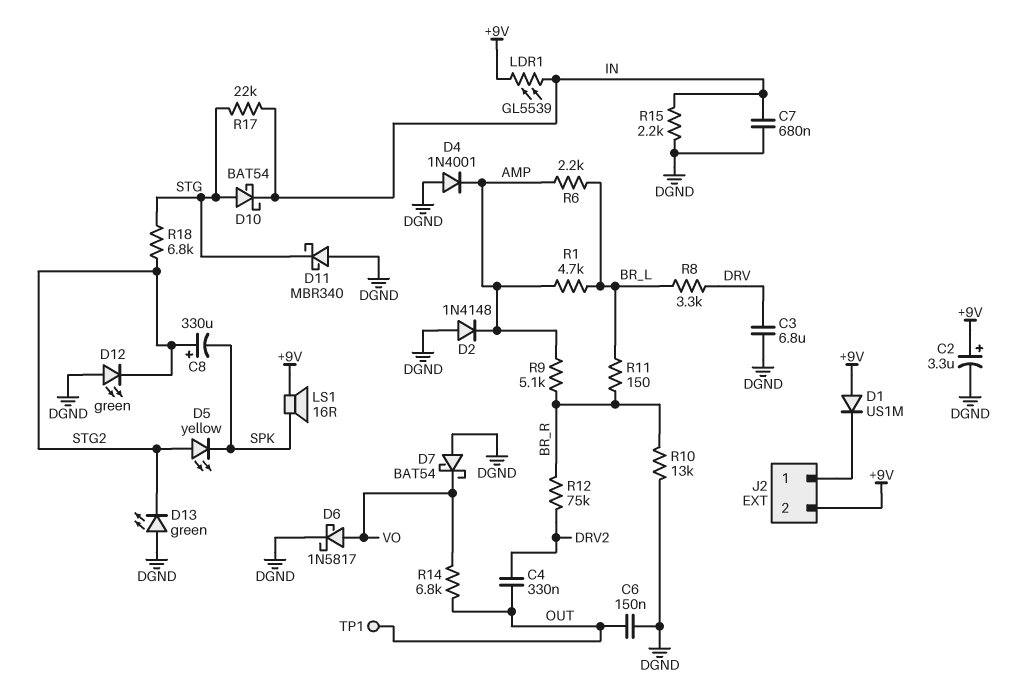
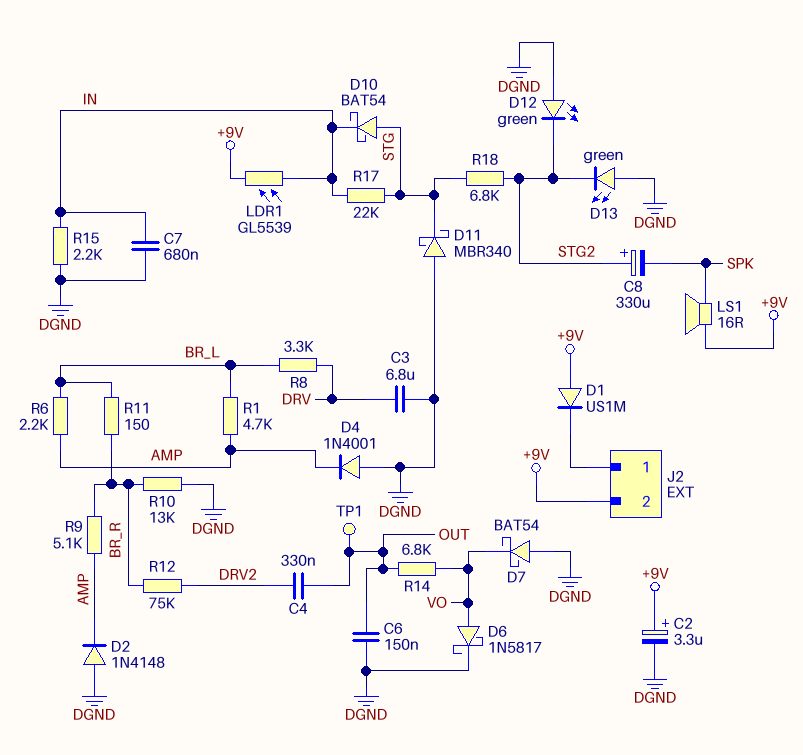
D5: LED yellow (A STG2, K SPK) -> none

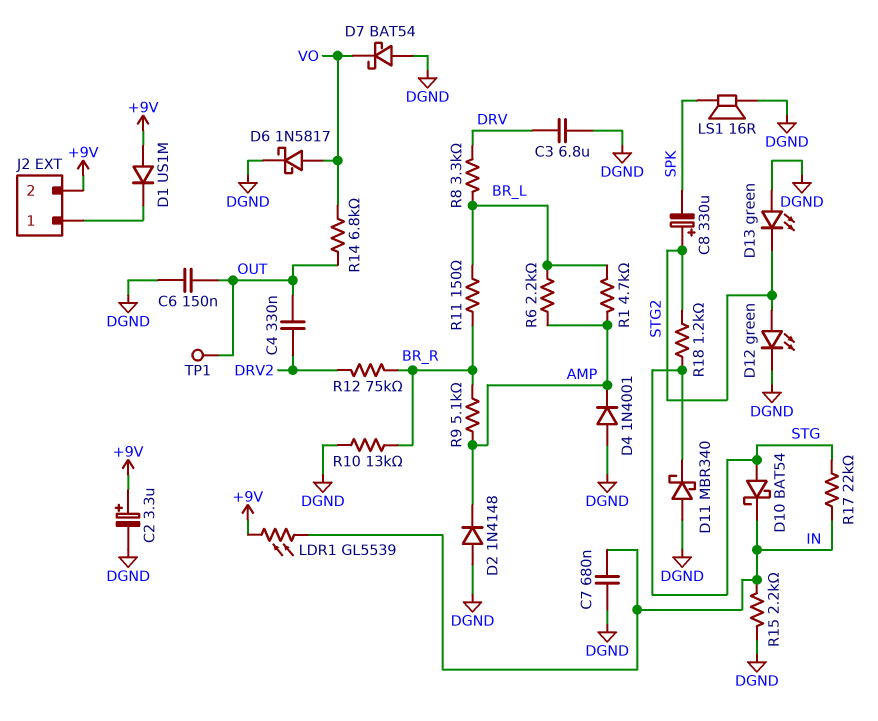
D12: LED green (A DGND, K STG2) -> LED green (A STG2, K DGND)
LS1: speaker 16R (+9V, SPK) -> speaker 16R (DGND, SPK)
R18: 6.8k (STG, STG2) -> 1.2k (STG, STG2)

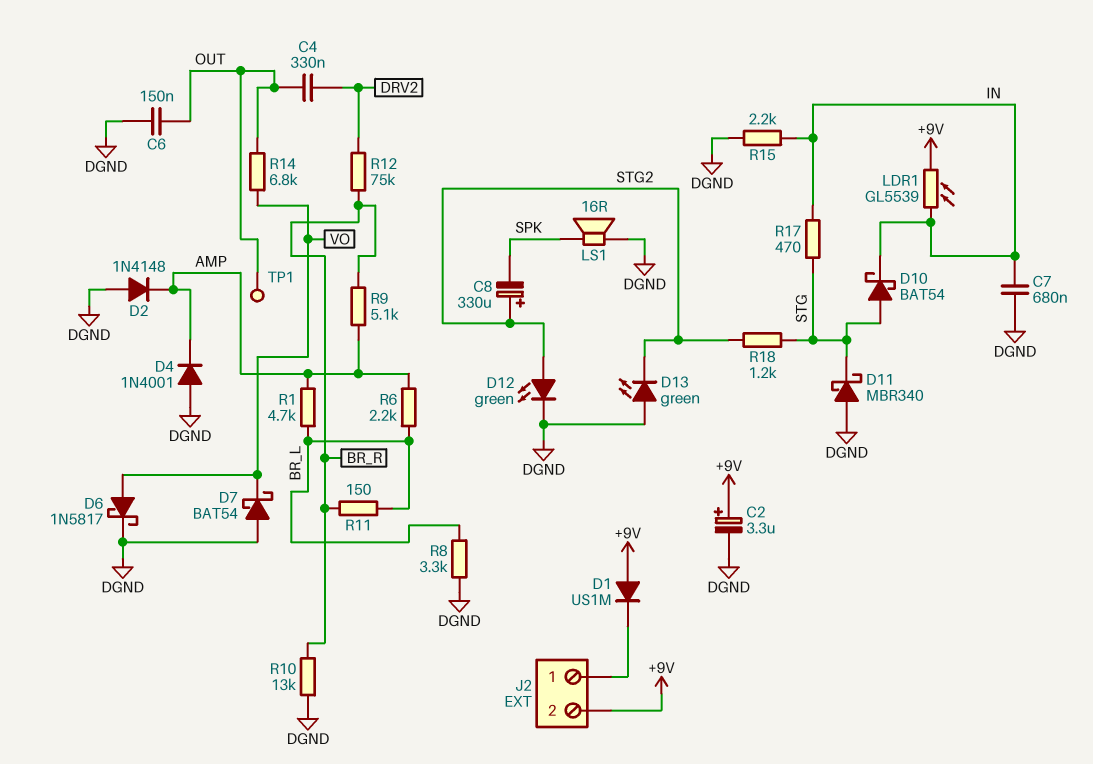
C3: 6.8uF (DGND, DRV) -> none
R8: 3.3k (BR_L, DRV) -> 3.3k (BR_L, DGND)
R17: 22k (IN, STG) -> 470 (IN, STG)

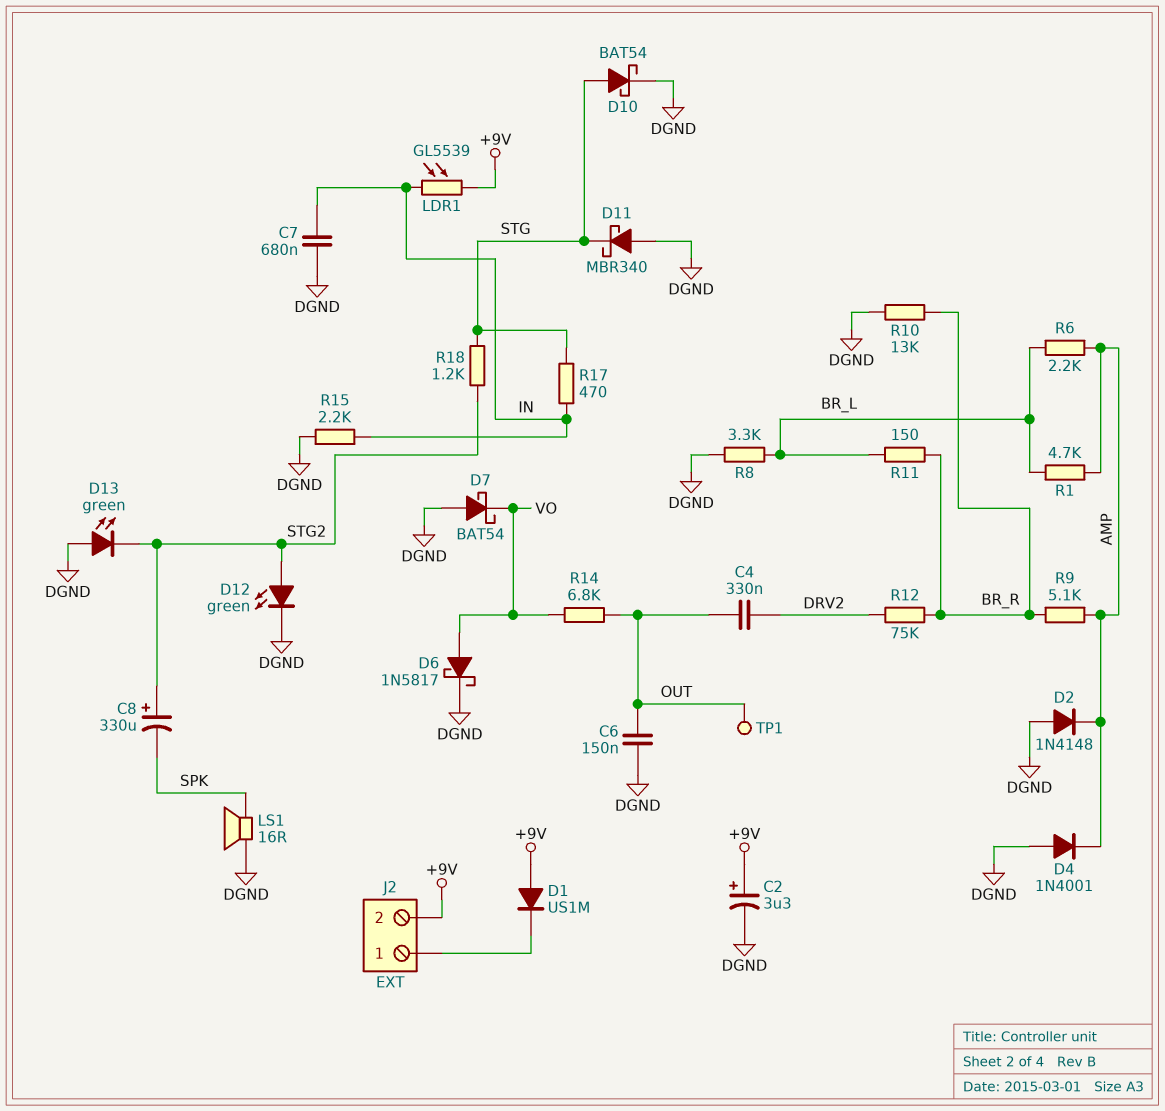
D10: schottky BAT54 (A STG, K IN) -> schottky BAT54 (A STG, K DGND)

